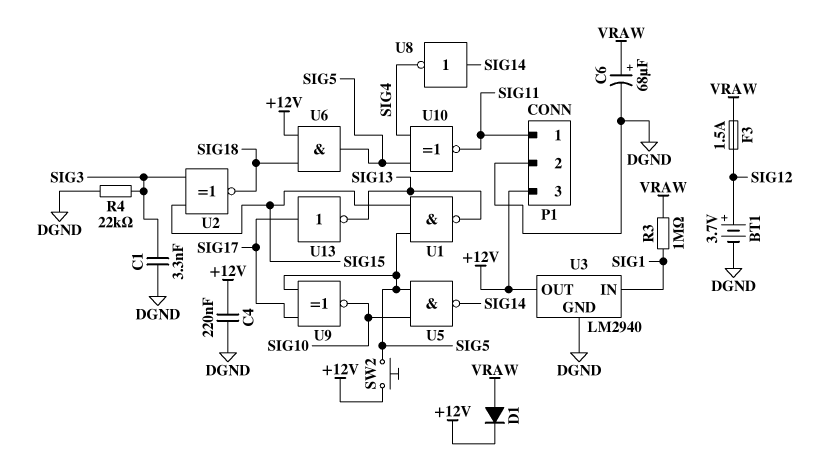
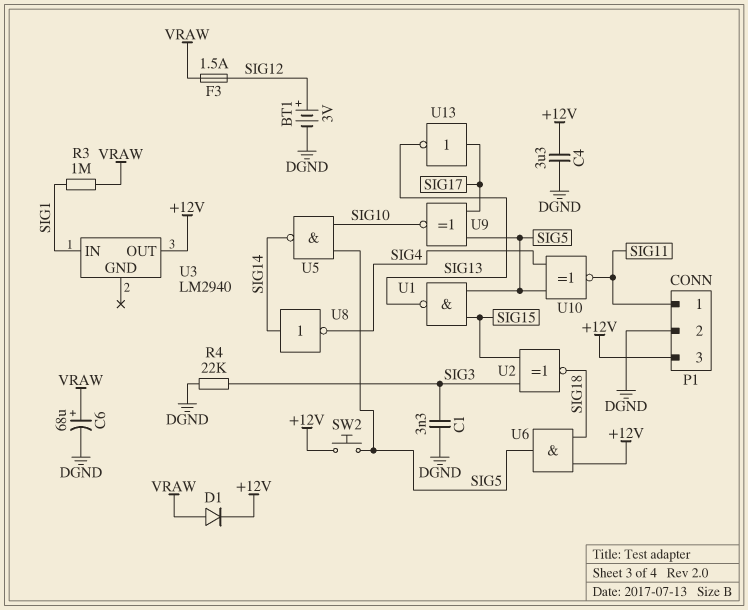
BT1: 3.7V (plus SIG12, minus DGND) -> 3V (plus SIG12, minus DGND)
C4: 220nF (+12V, DGND) -> 3.3uF (+12V, DGND)
U3 pin GND: DGND -> none

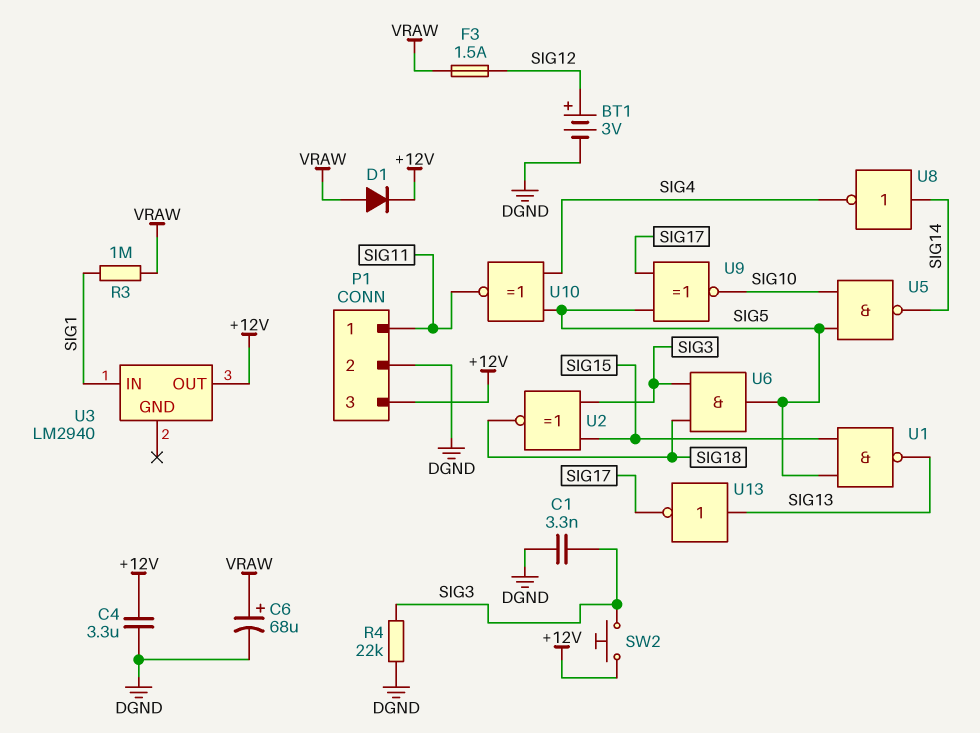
SW2: button (+12V, SIG5) -> button (+12V, SIG3)
U6: AND (in +12V, in SIG18, out SIG5) -> AND (in SIG3, in SIG18, out SIG5)
U13: NOT (in SIG17, out SIG13) -> NOT (in SIG13, out SIG17)

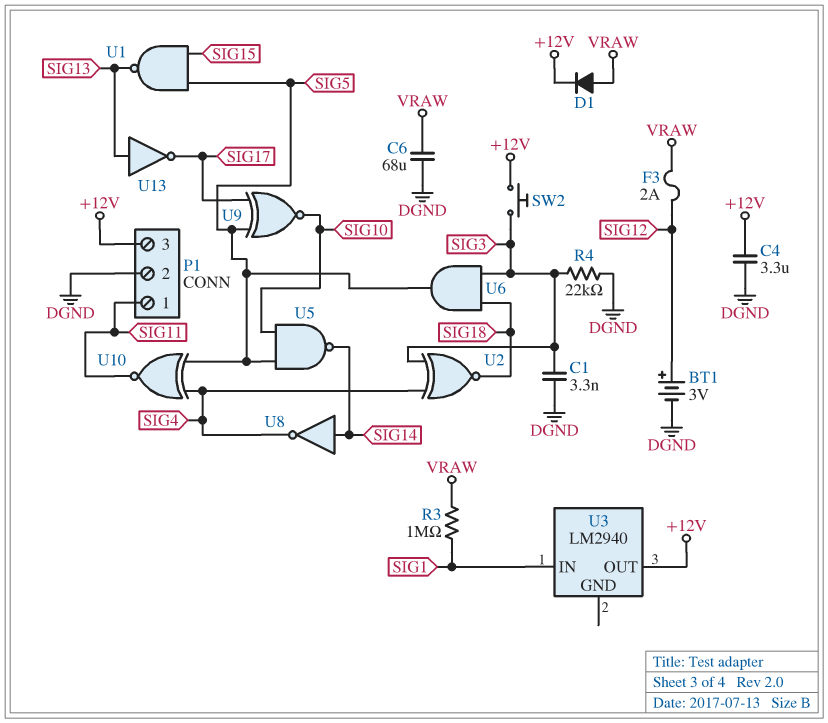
C6: 68uF (plus VRAW, minus DGND) -> 68uF (DGND, VRAW)
F3: 1.5A (SIG12, VRAW) -> 2A (SIG12, VRAW)
U2: XNOR (in SIG3, in SIG15, out SIG18) -> XNOR (in SIG3, in SIG4, out SIG18)

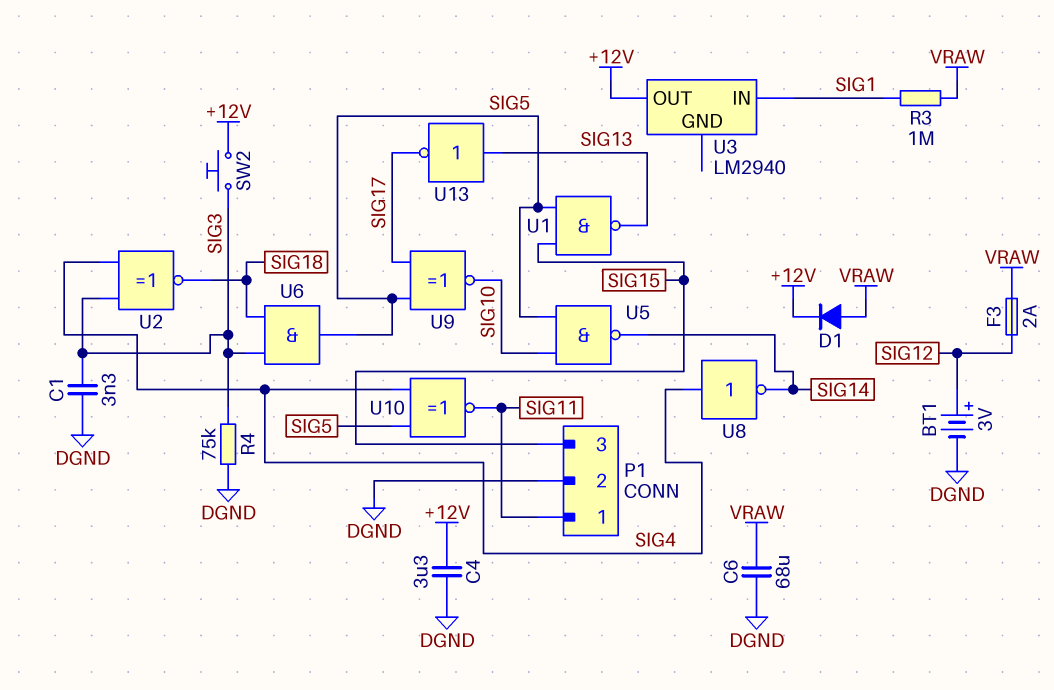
P1 pin 3: +12V -> SIG15
R4: 22k (DGND, SIG3) -> 75k (DGND, SIG3)
U8: NOT (in SIG14, out SIG4) -> NOT (in SIG4, out SIG14)

